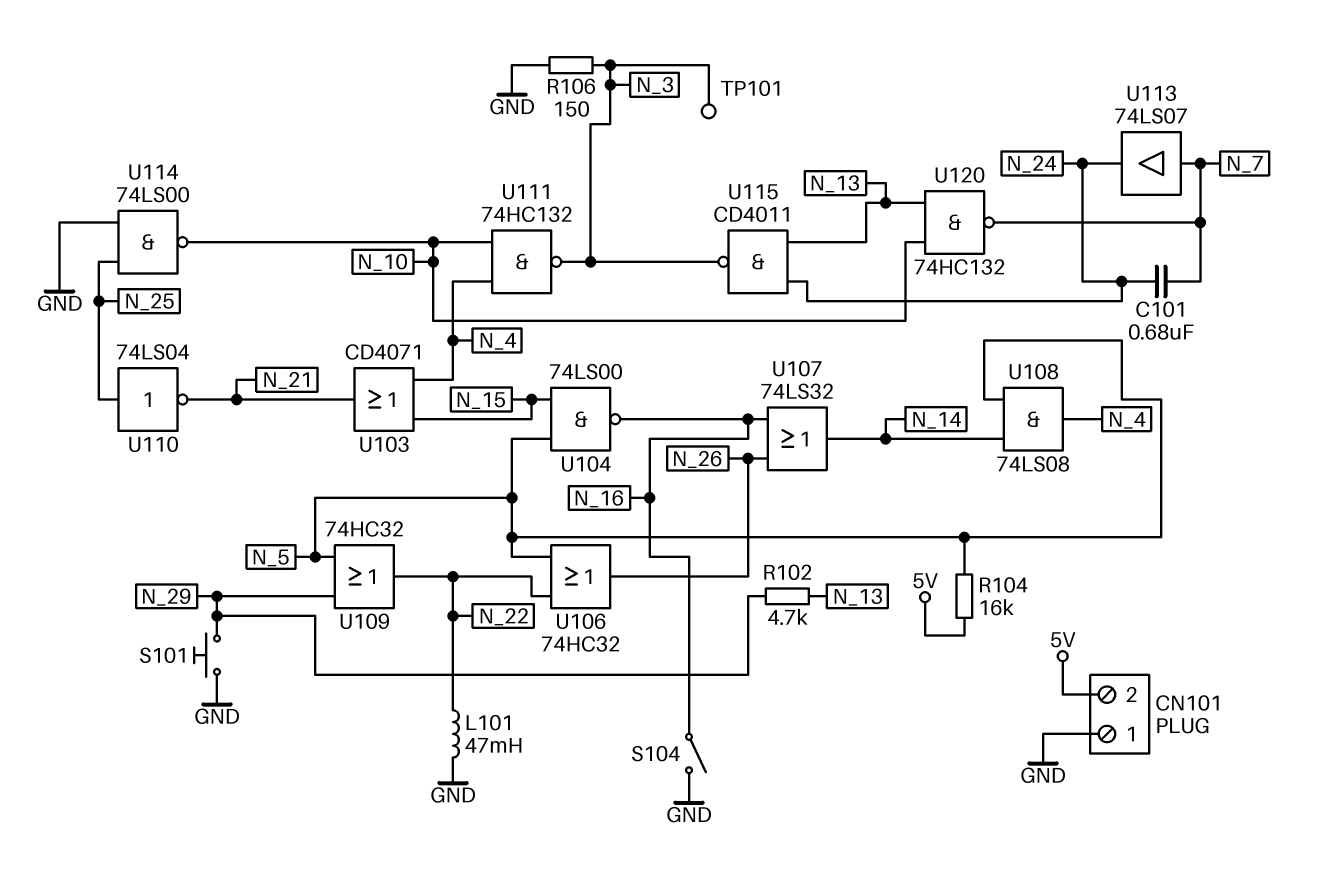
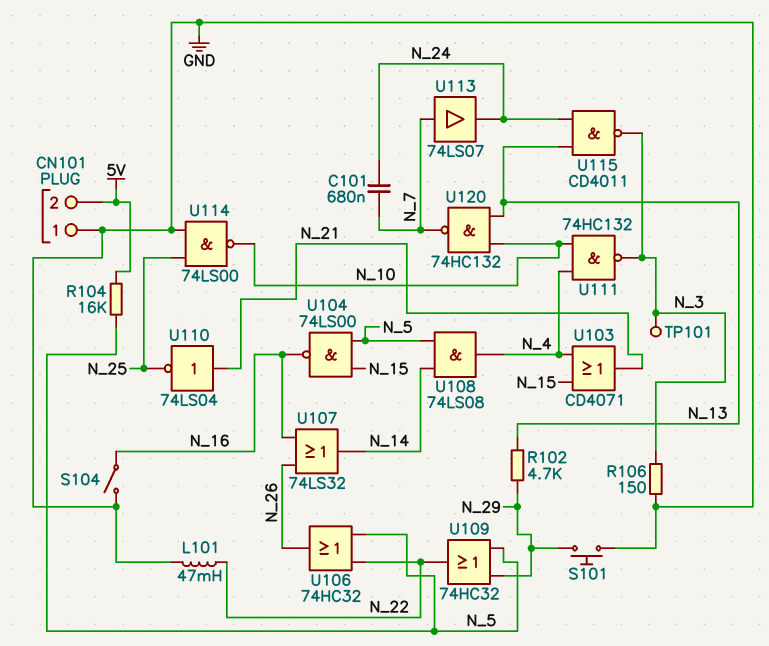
U110: NOT 74LS04 (in N_25, out N_21) -> NOT 74LS04 (in N_21, out N_25)

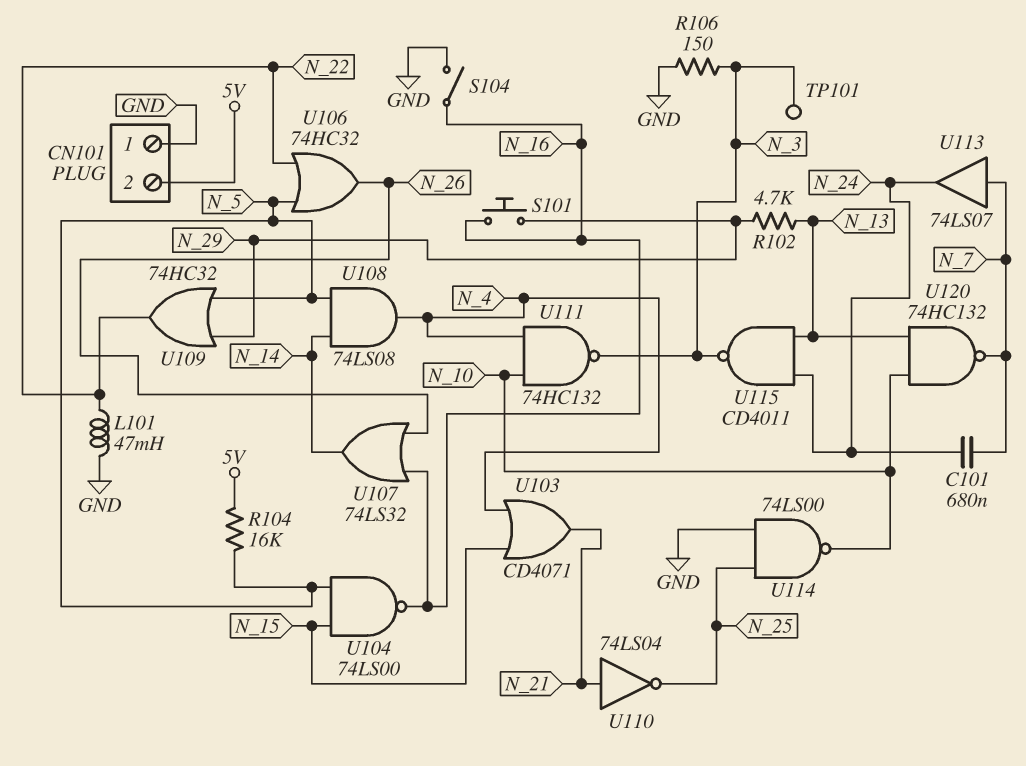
S101: button (GND, N_29) -> button (N_16, N_29)

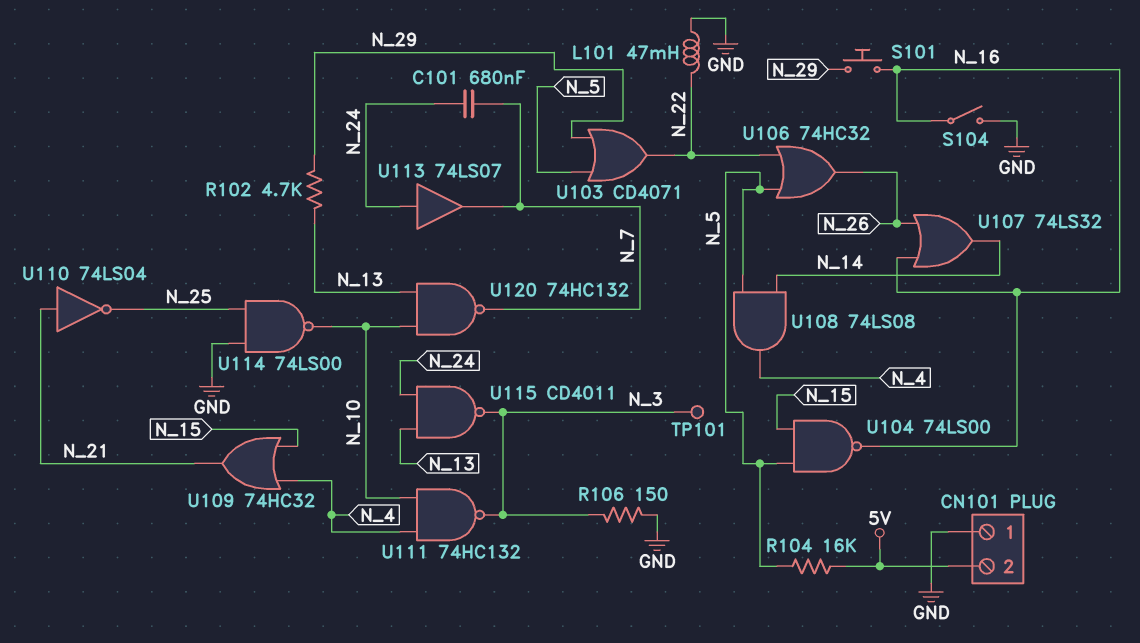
U103: OR CD4071 (in N_4, in N_15, out N_21) -> OR CD4071 (in N_5, in N_29, out N_22)
U109: OR 74HC32 (in N_5, in N_29, out N_22) -> OR 74HC32 (in N_4, in N_15, out N_21)
U113: buffer 74LS07 (in N_7, out N_24) -> buffer 74LS07 (in N_24, out N_7)

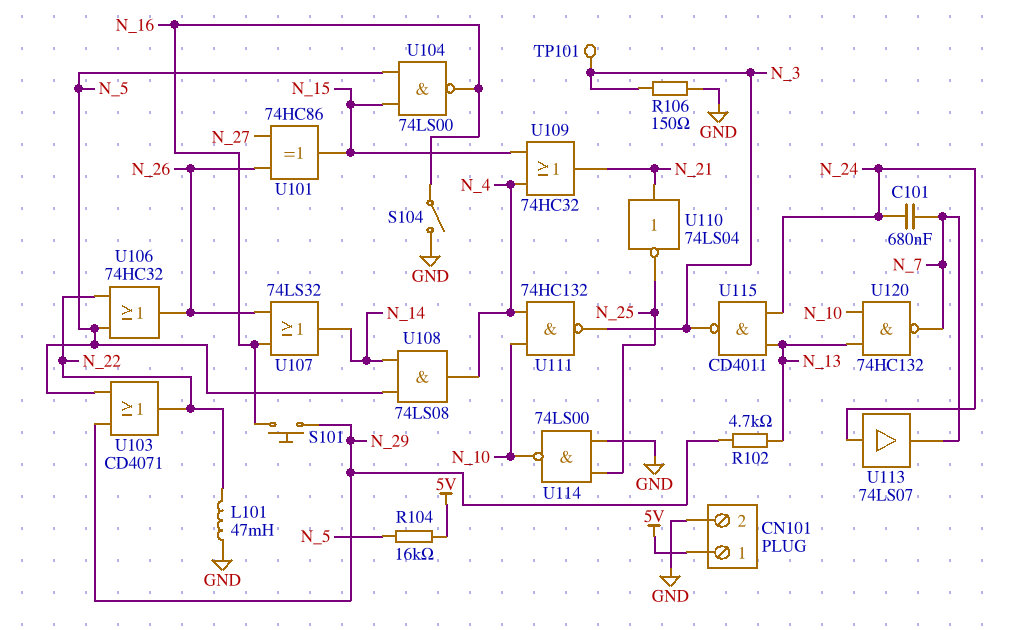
CN101 pin 1: GND -> 5V
CN101 pin 2: 5V -> GND
U101: none -> XOR 74HC86 (in N_26, in N_27, out N_15)

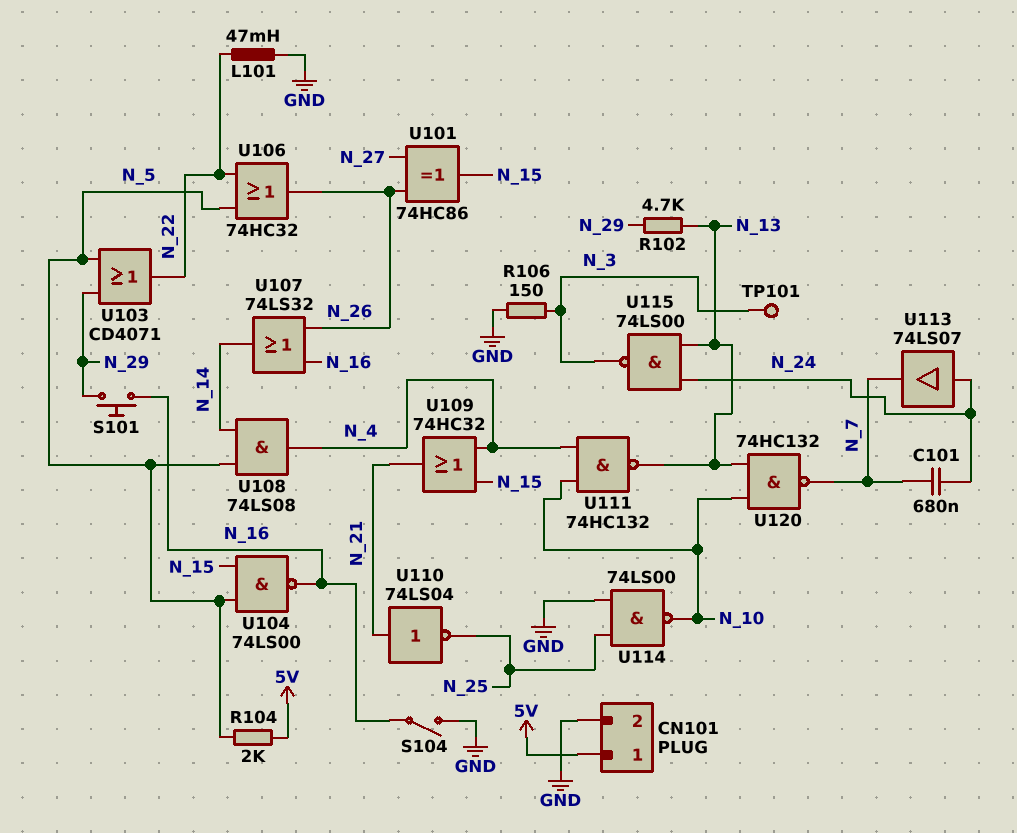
R104: 16k (5V, N_5) -> 2k (5V, N_5)
U111: NAND 74HC132 (in N_4, in N_10, out N_3) -> NAND 74HC132 (in N_4, in N_10, out N_13)
U115: NAND CD4011 (in N_13, in N_24, out N_3) -> NAND 74LS00 (in N_13, in N_24, out N_3)

